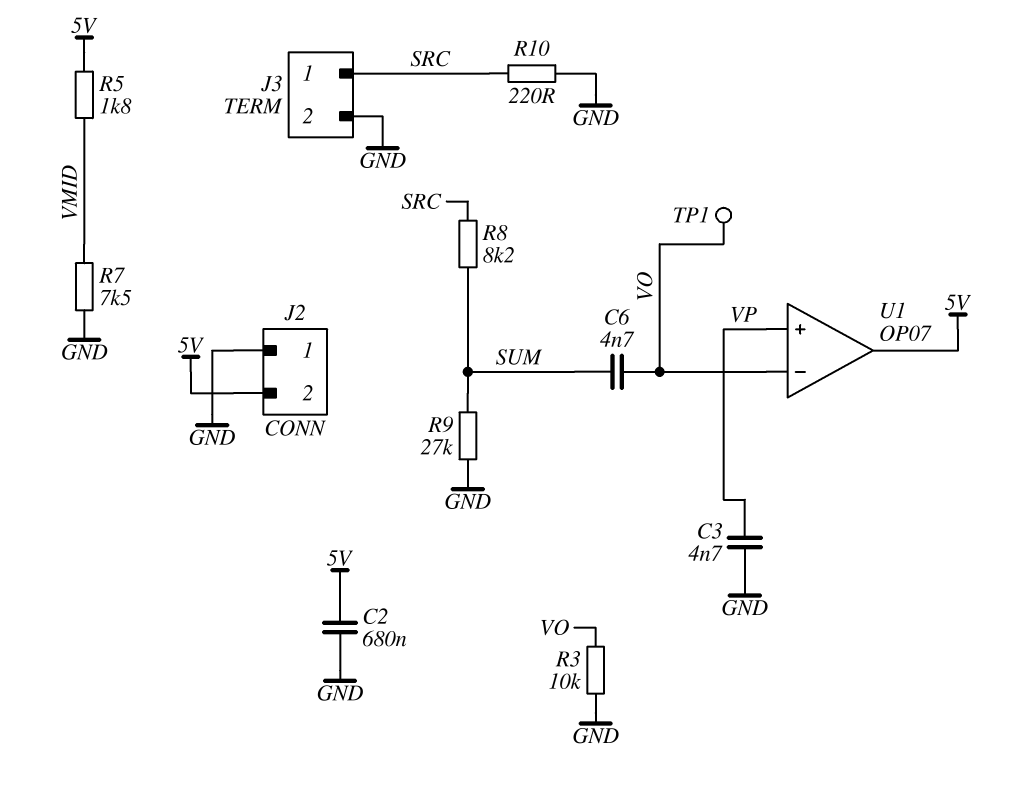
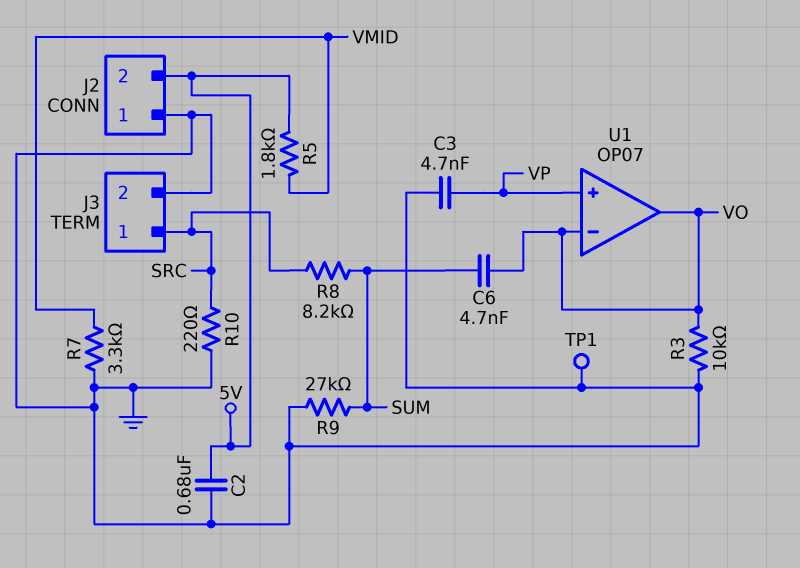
R7: 7.5k (GND, VMID) -> 3.3k (GND, VMID)
TP1: test point (VO) -> test point (GND)
U1 pin out: 5V -> VO

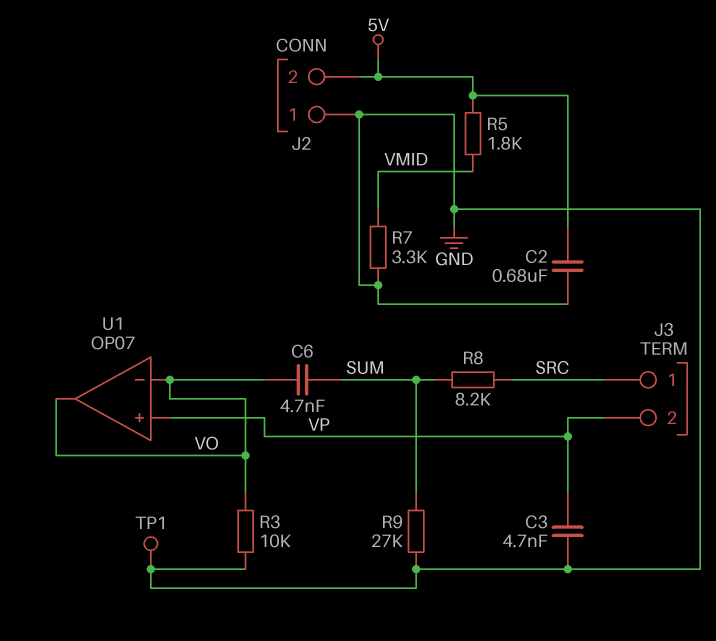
J3 pin 2: GND -> VP
R10: 220 (GND, SRC) -> none

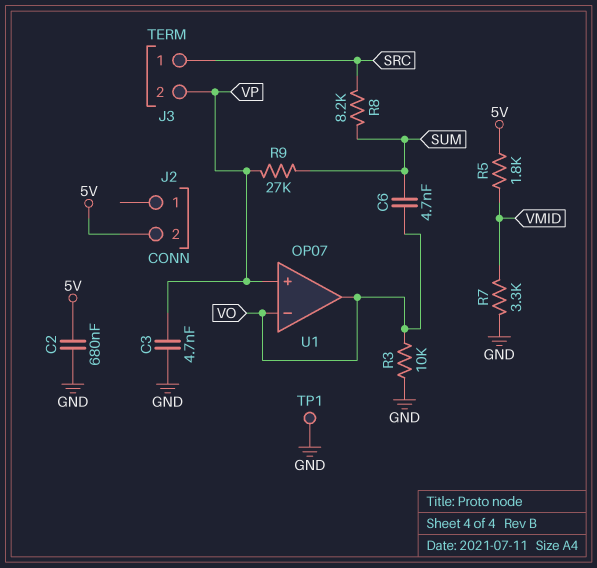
J2 pin 1: GND -> none
R9: 27k (GND, SUM) -> 27k (SUM, VP)

